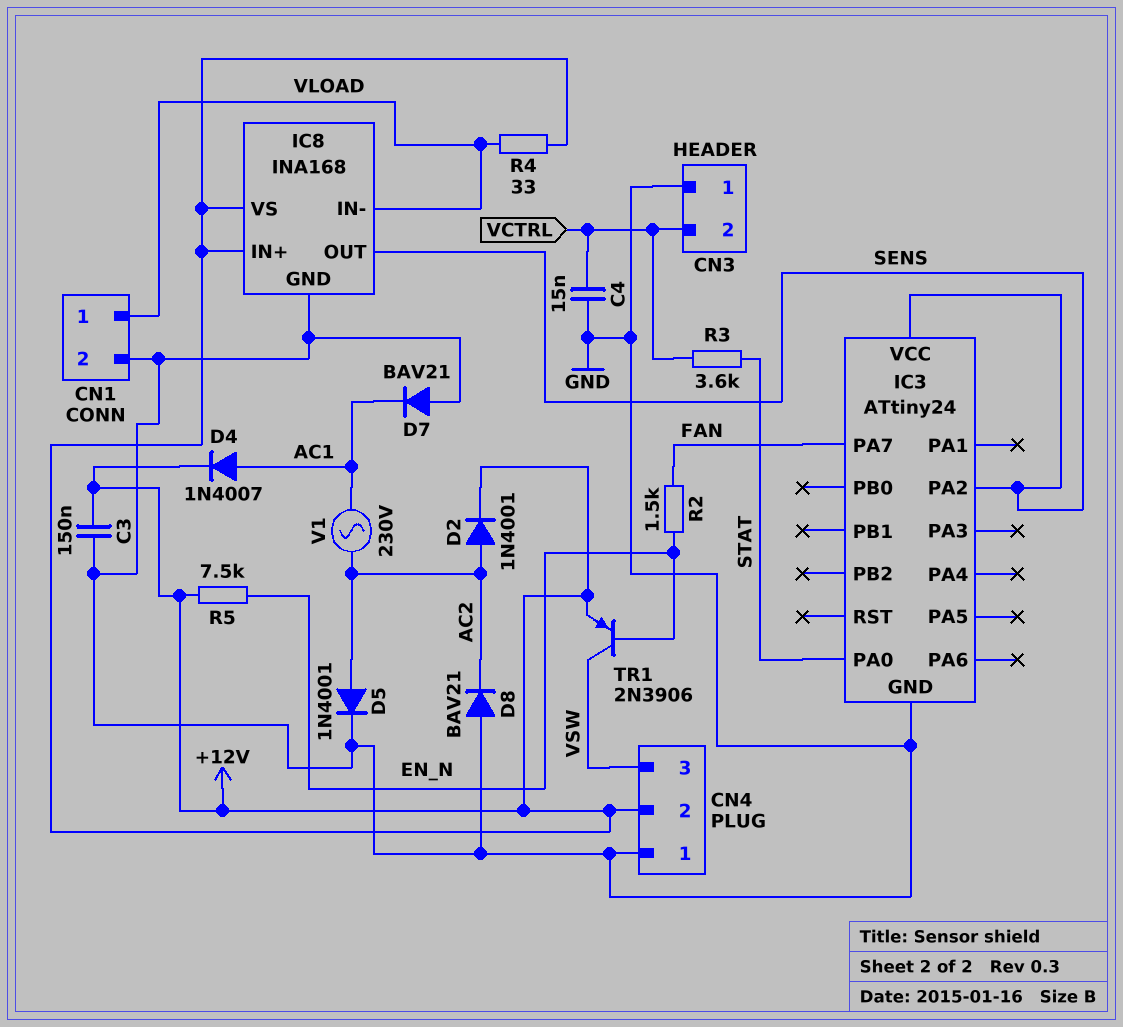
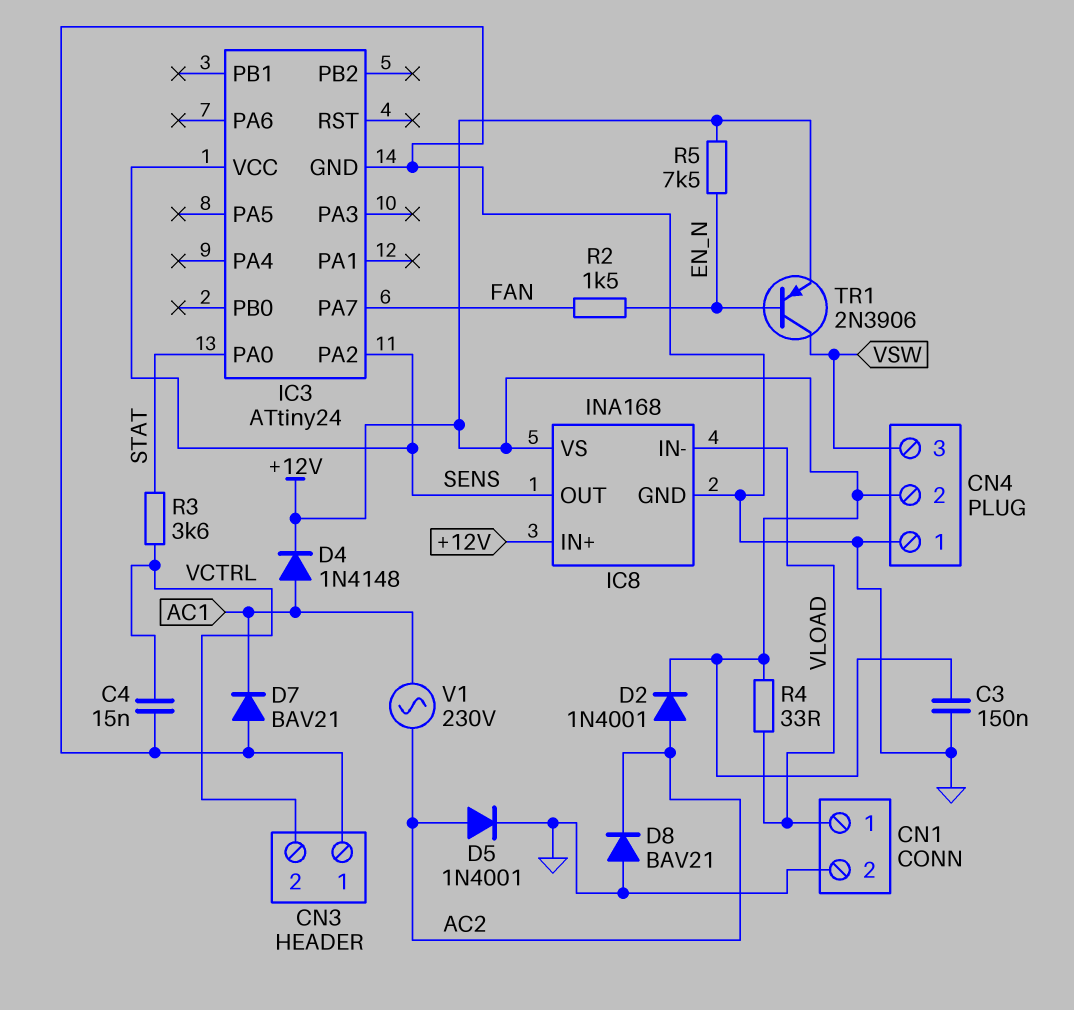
D4: diode 1N4007 (A AC1, K +12V) -> diode 1N4148 (A AC1, K +12V)

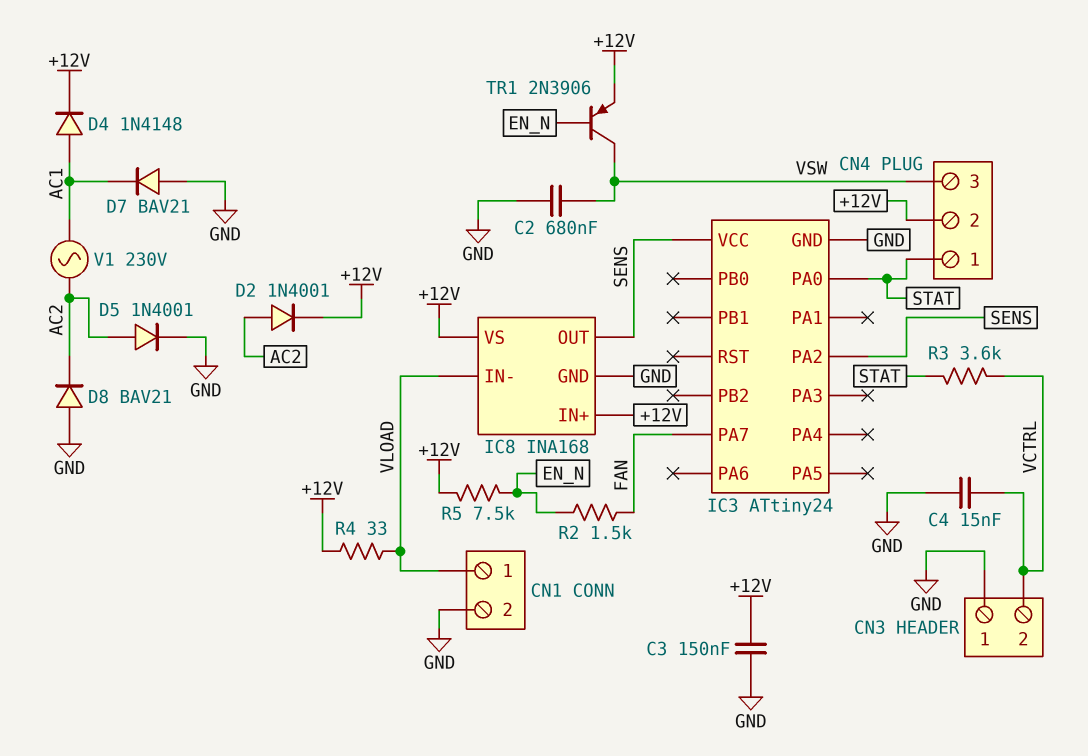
C2: none -> 680nF (GND, VSW)
CN4 pin 1: GND -> STAT

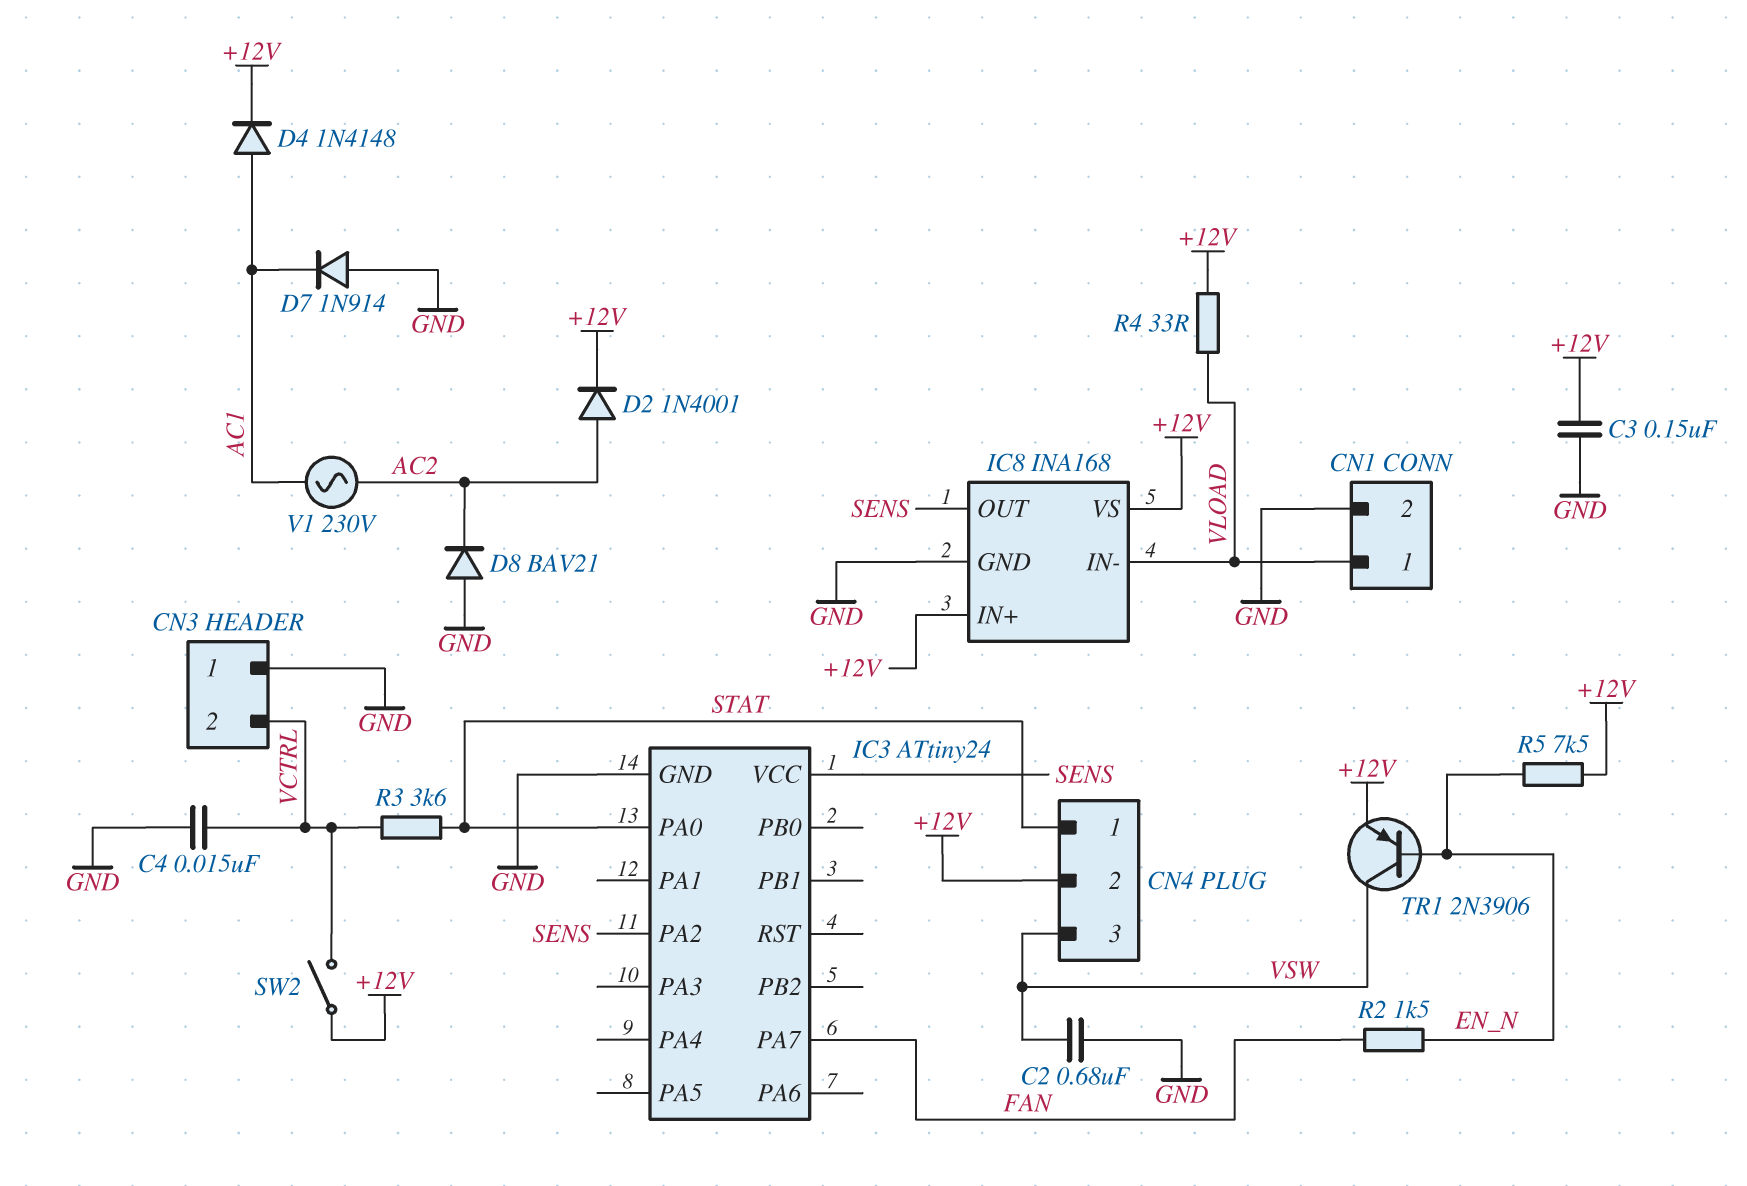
D5: diode 1N4001 (A AC2, K GND) -> none
D7: diode BAV21 (A GND, K AC1) -> diode 1N914 (A GND, K AC1)
SW2: none -> switch (+12V, VCTRL)

